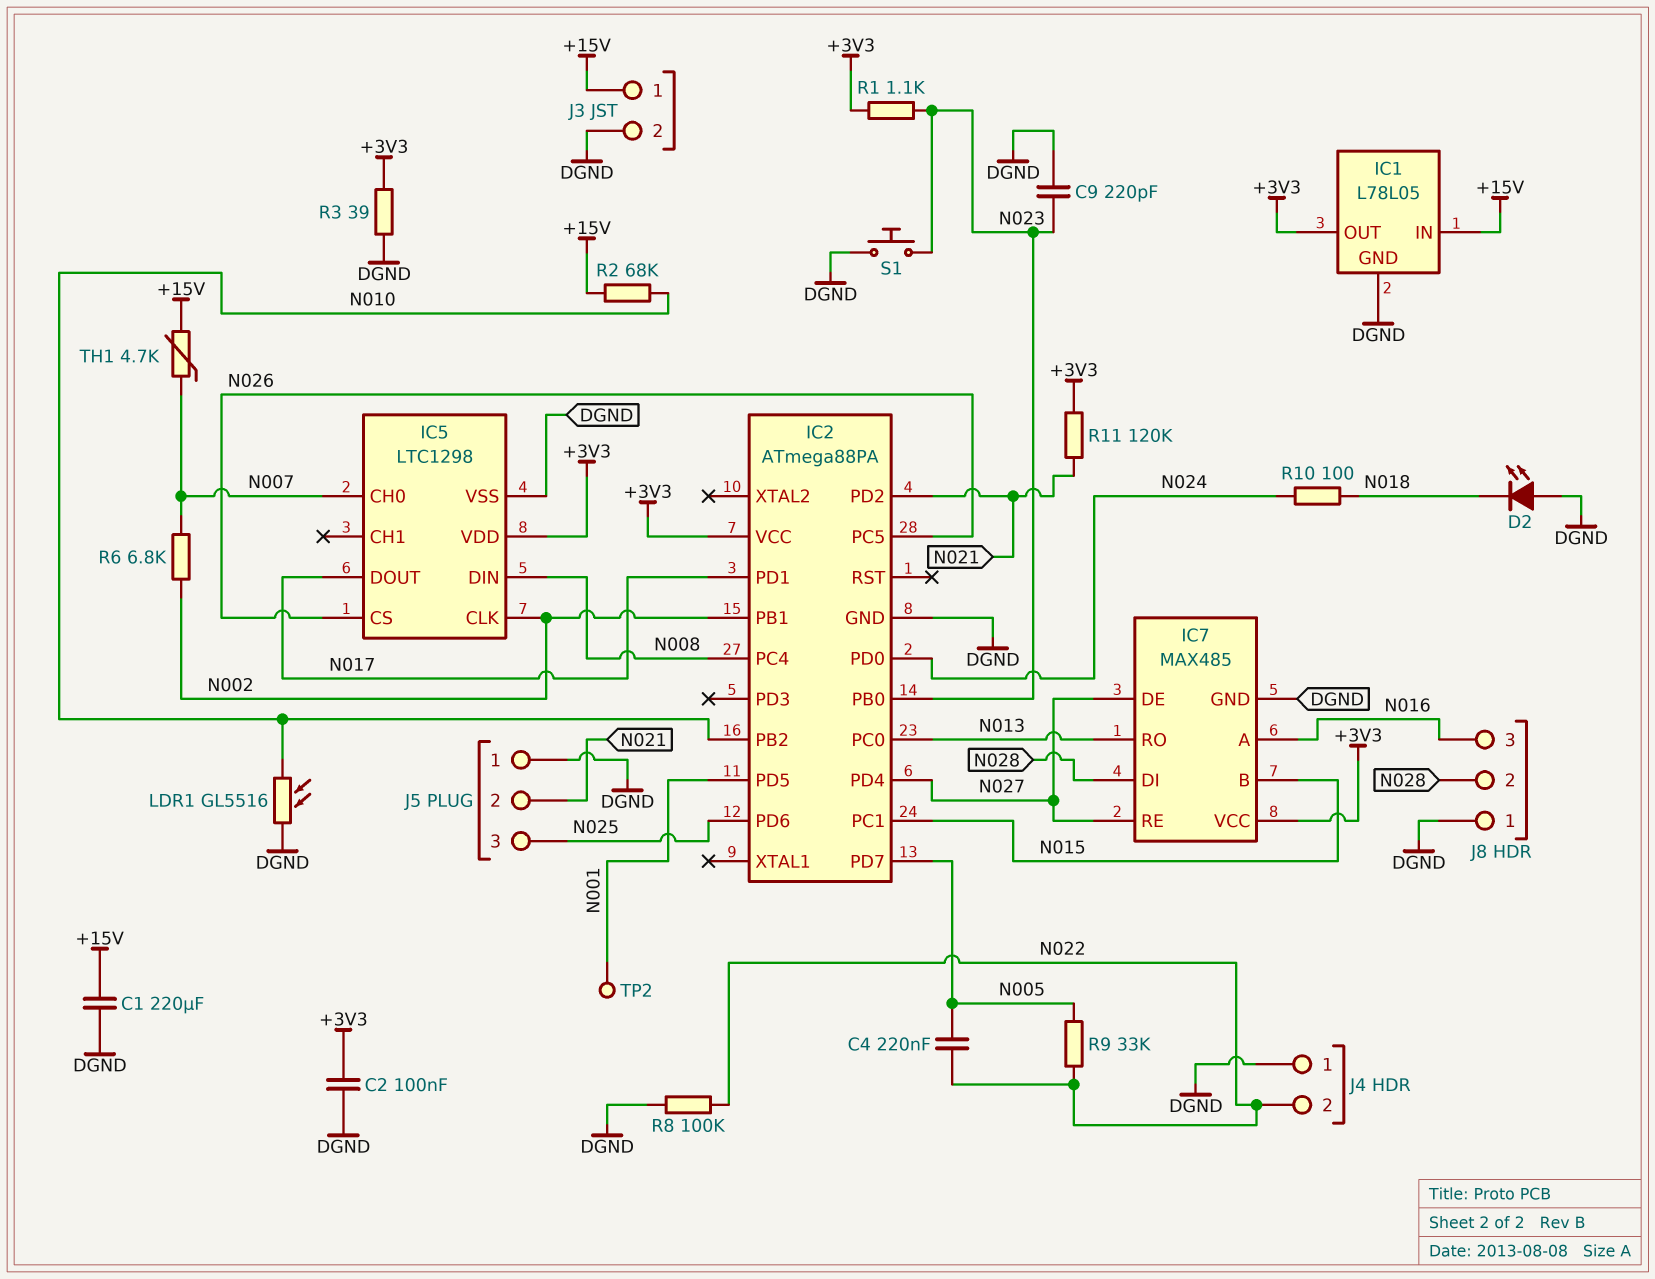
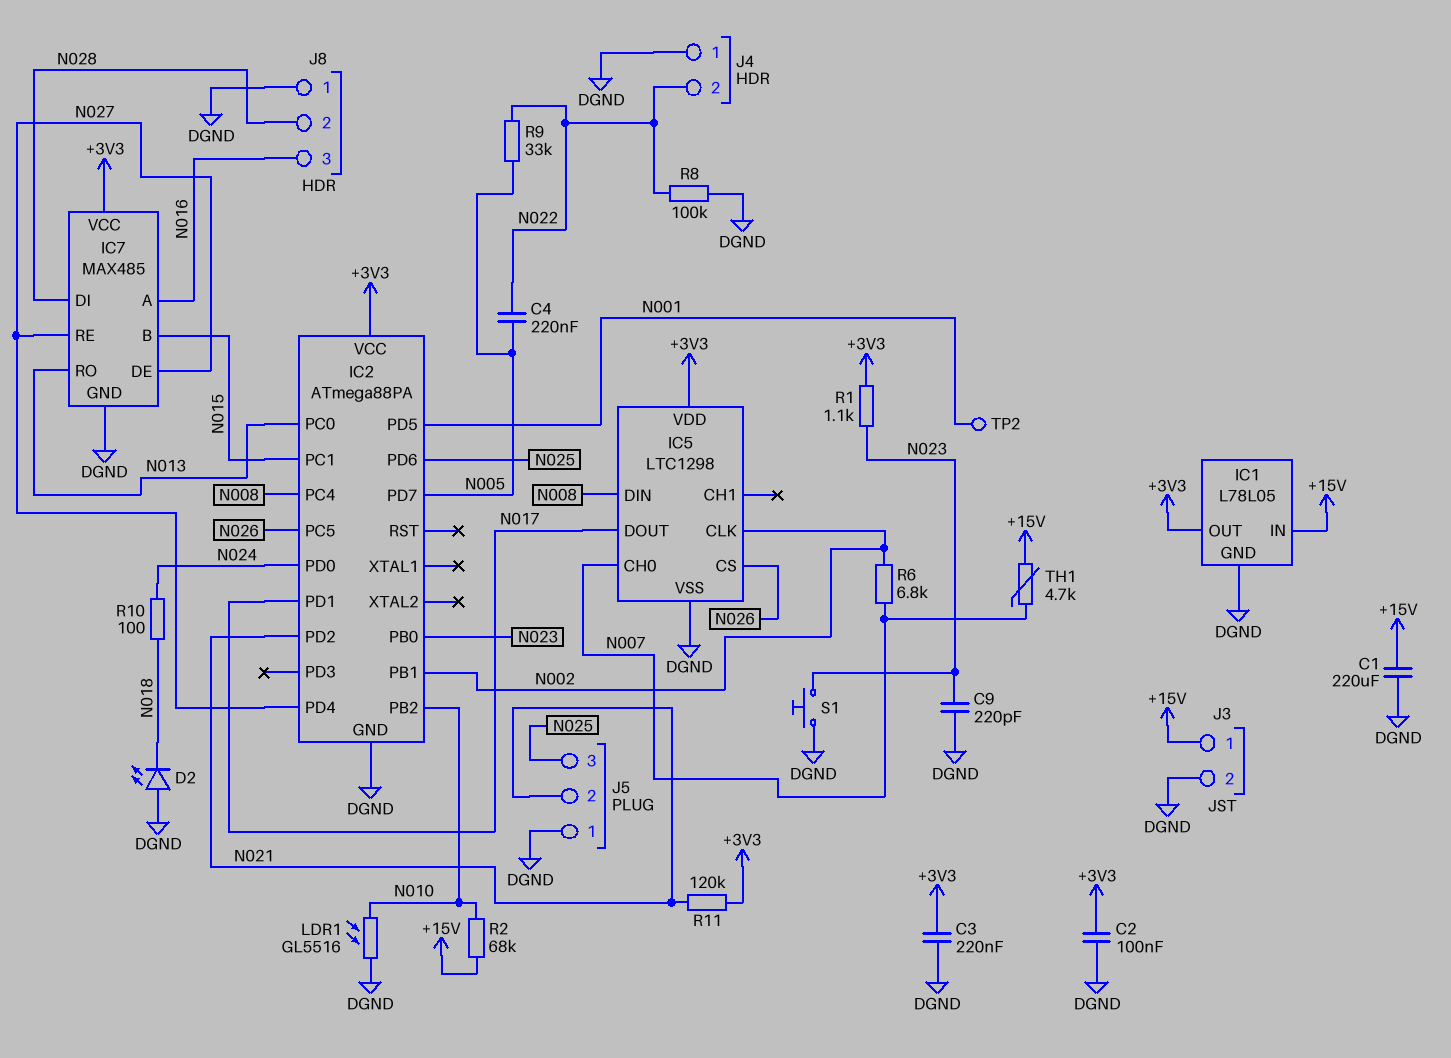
C3: none -> 220nF (+3V3, DGND)
R3: 39 (+3V3, DGND) -> none

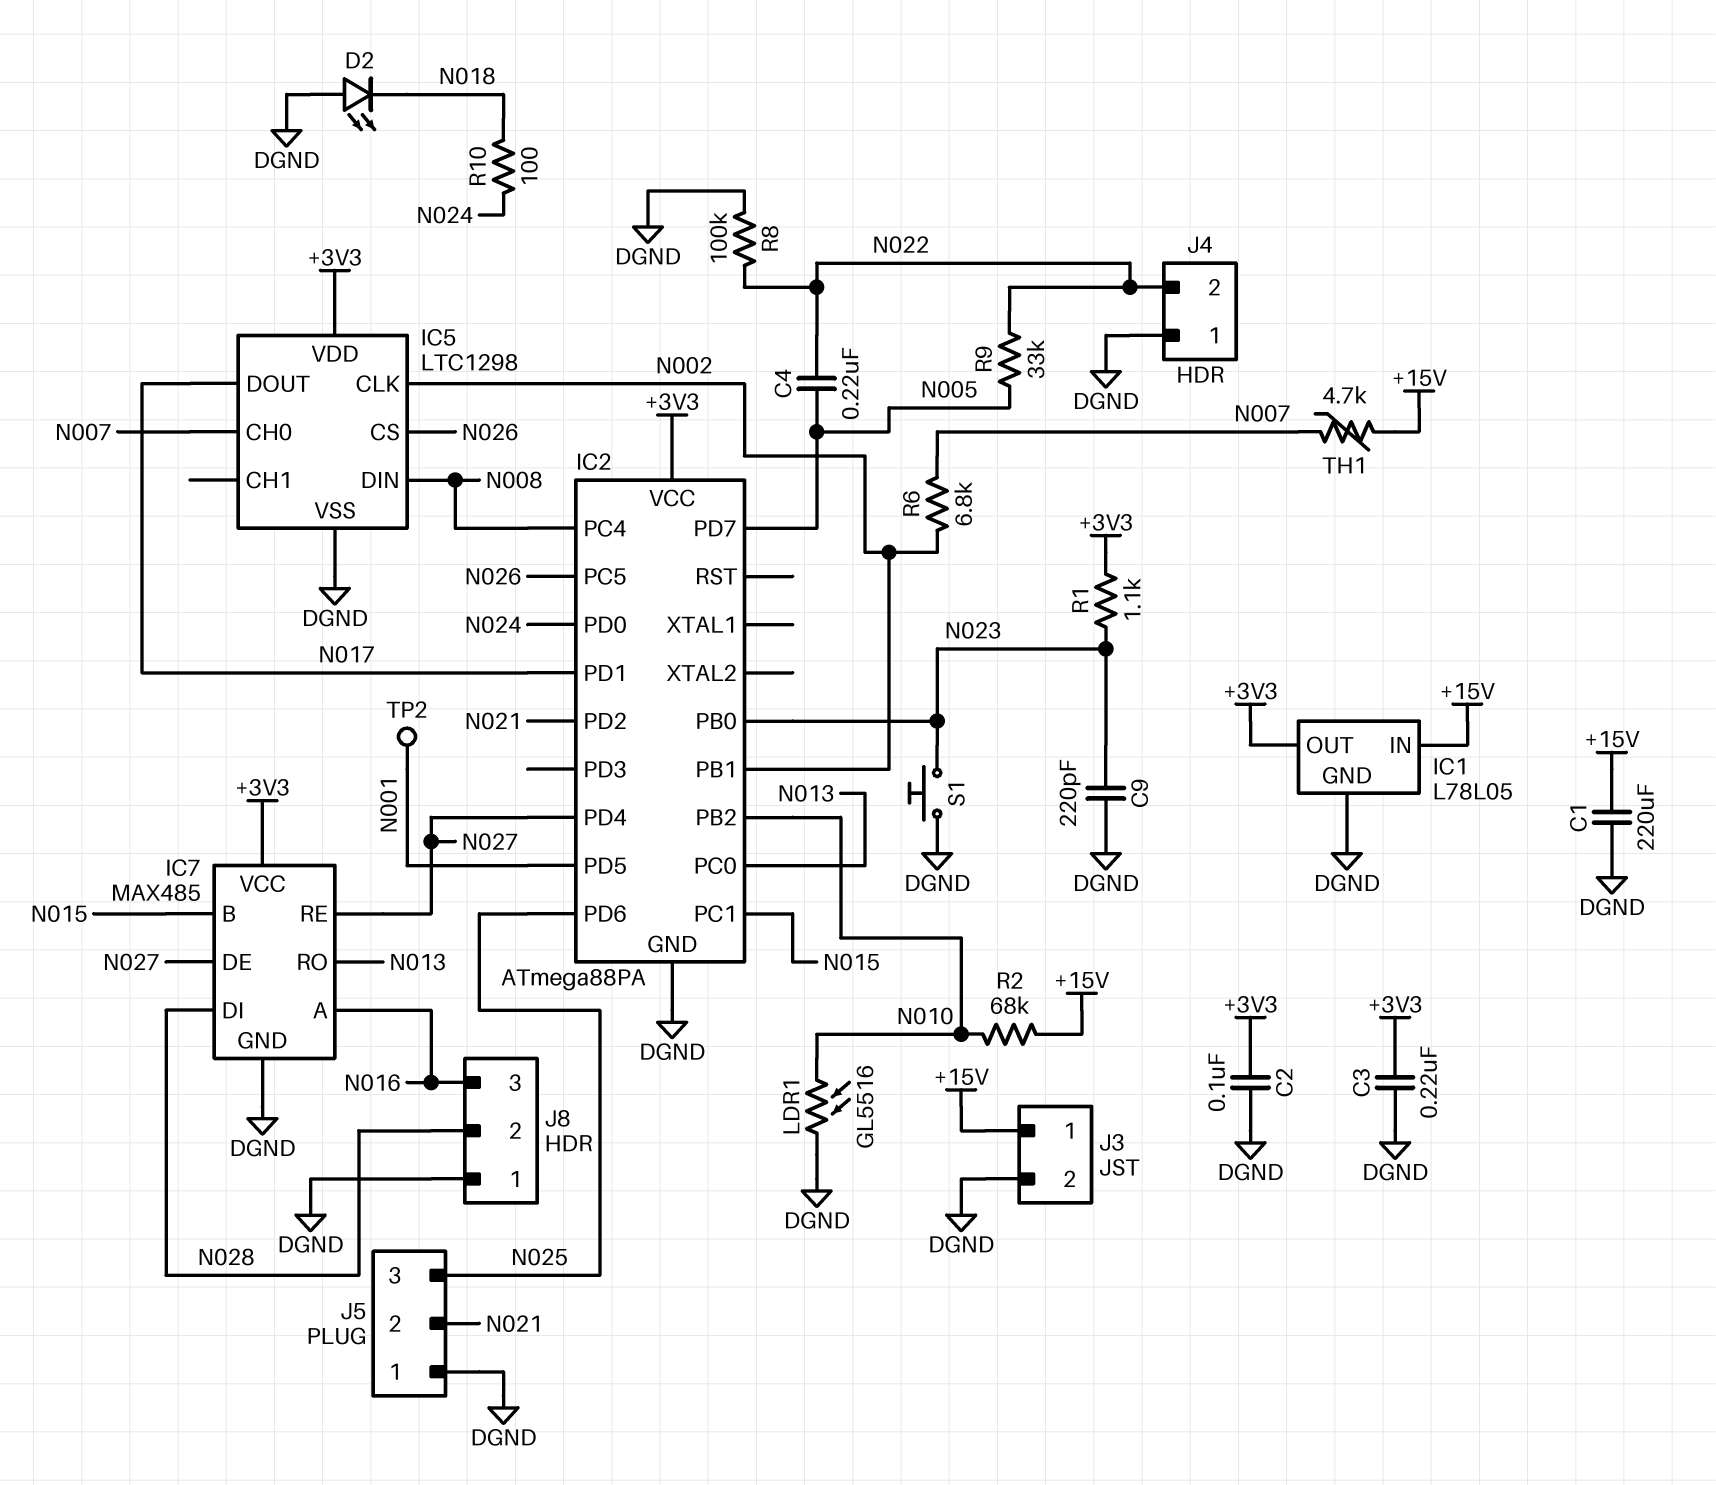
R11: 120k (+3V3, N021) -> none

